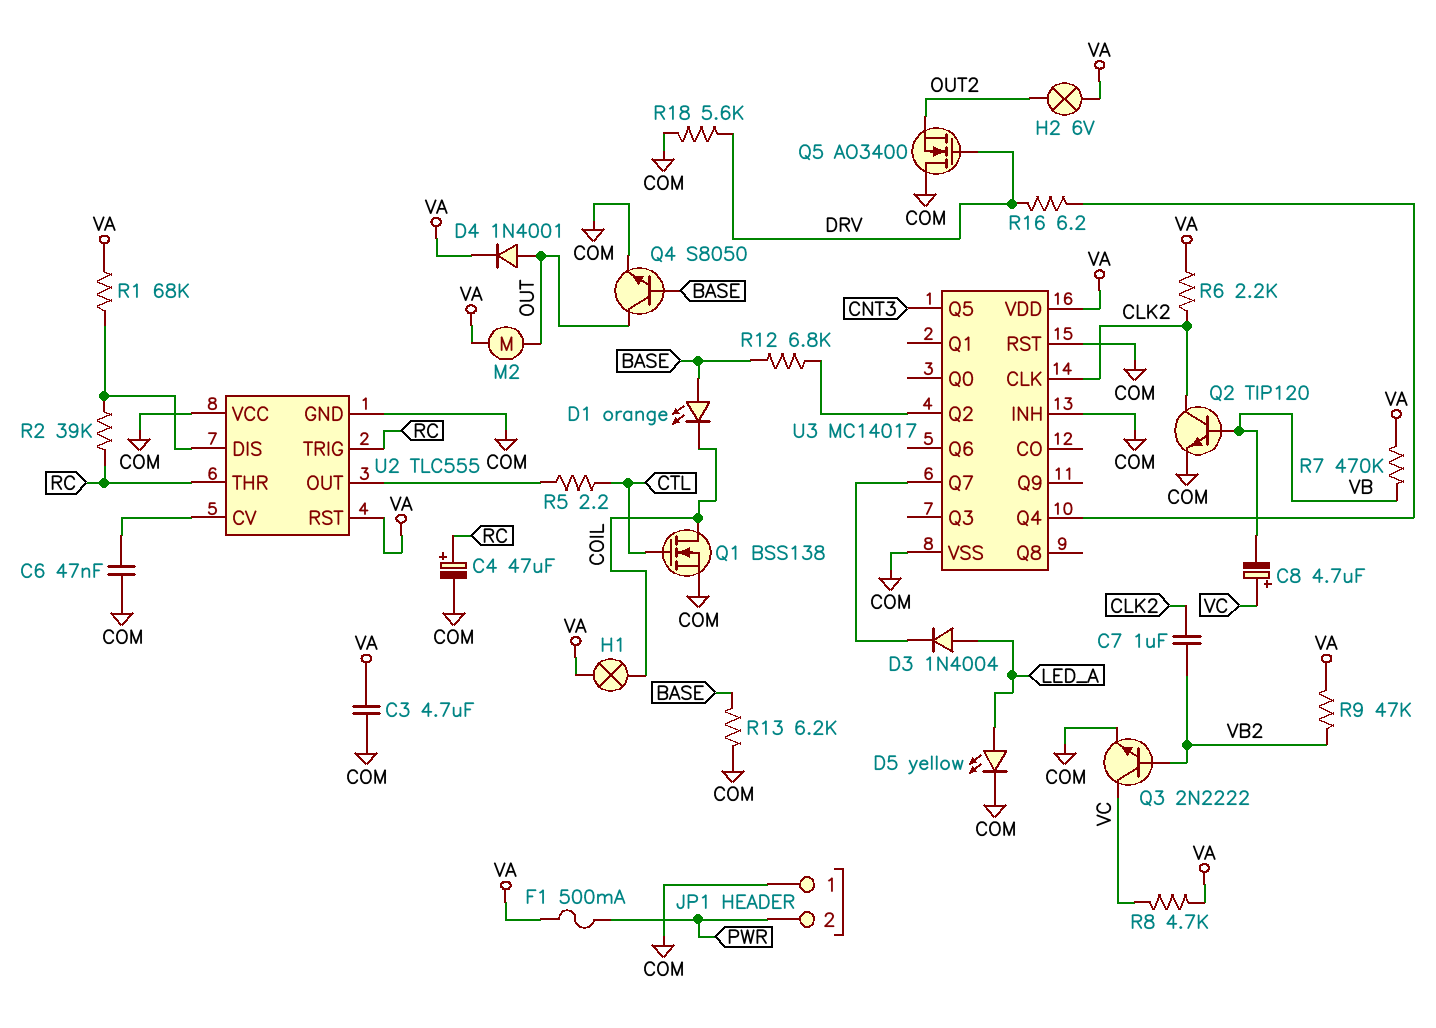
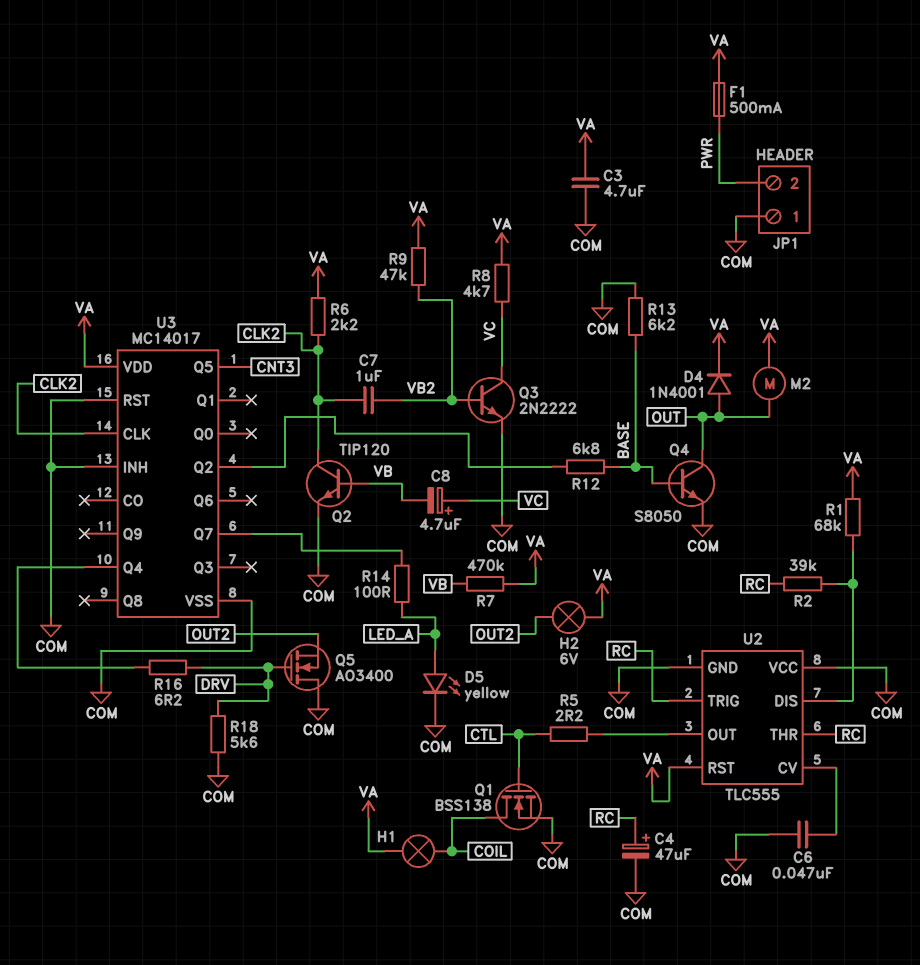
D1: LED orange (A BASE, K COIL) -> none
D3: diode 1N4004 (A LED_A, K U3/Q7) -> none
R14: none -> 100 (LED_A, U3/Q7)

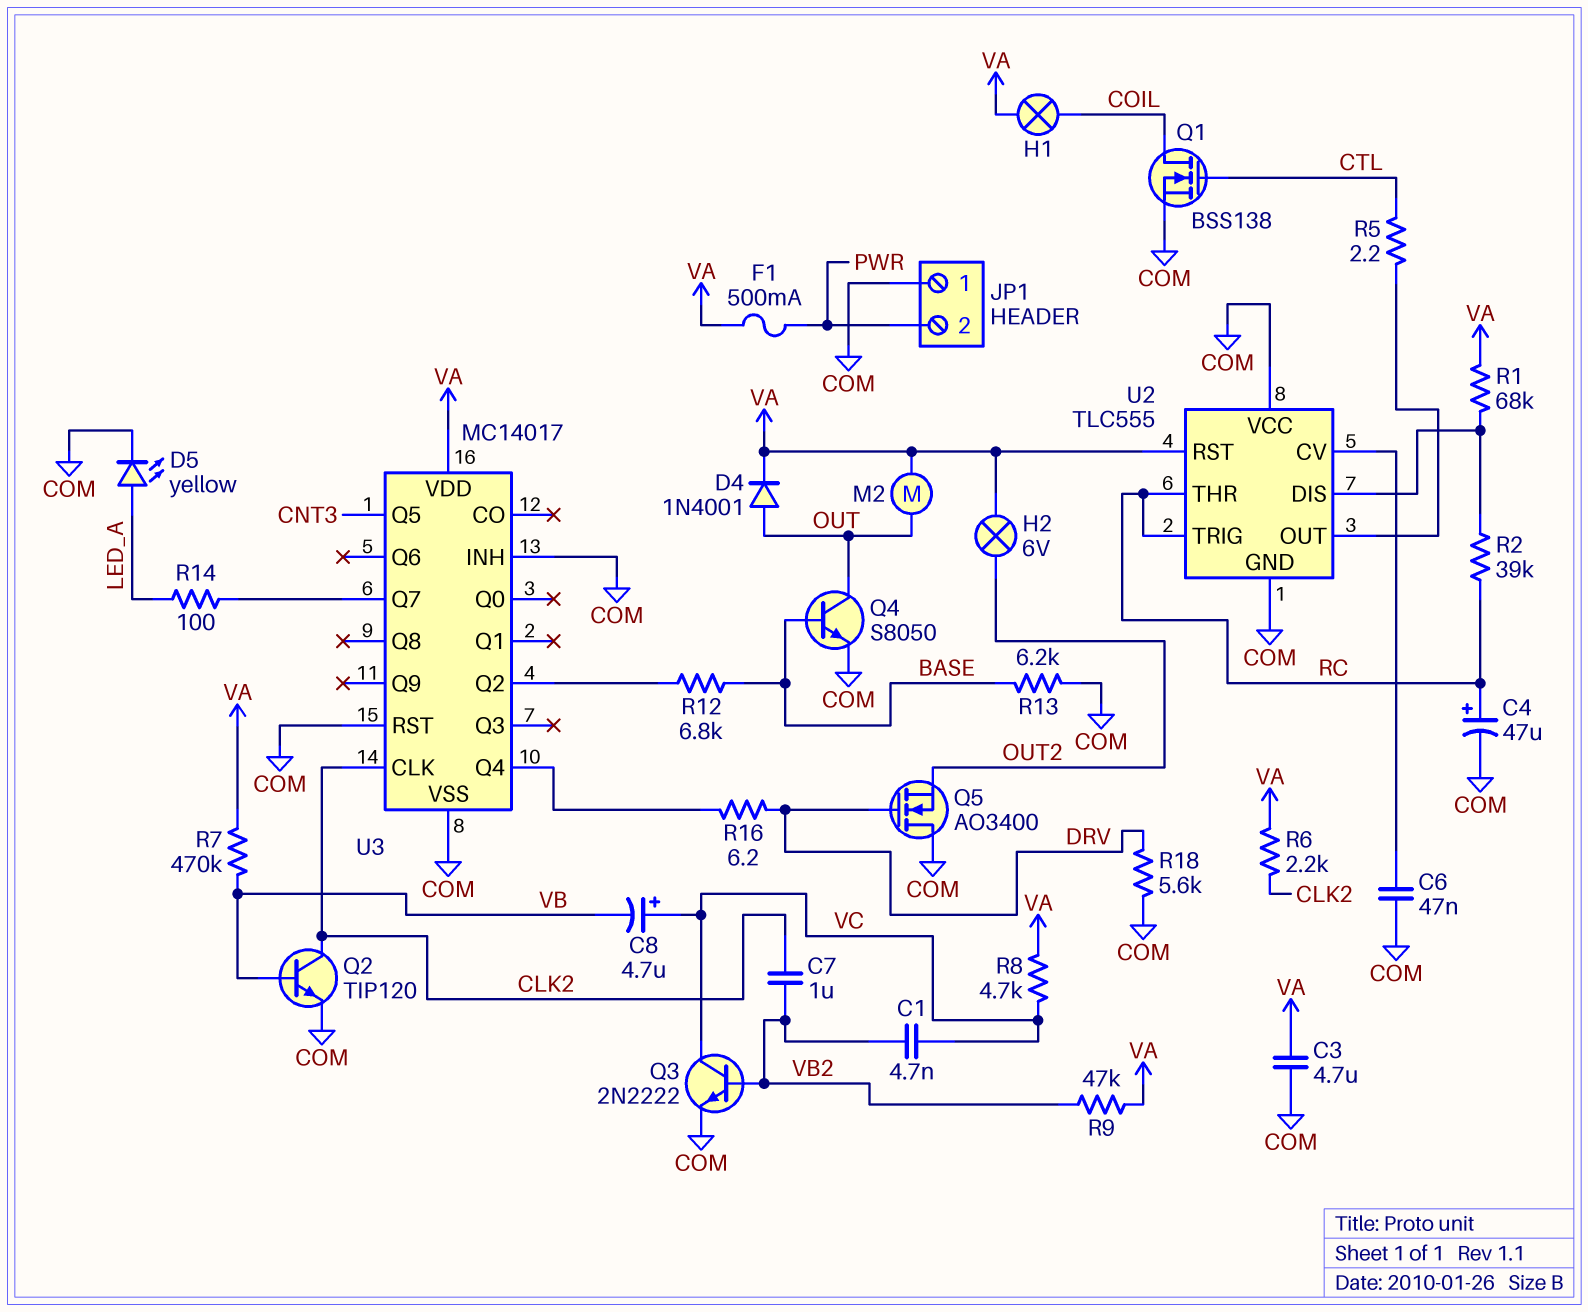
C1: none -> 4.7nF (VB2, VC)

